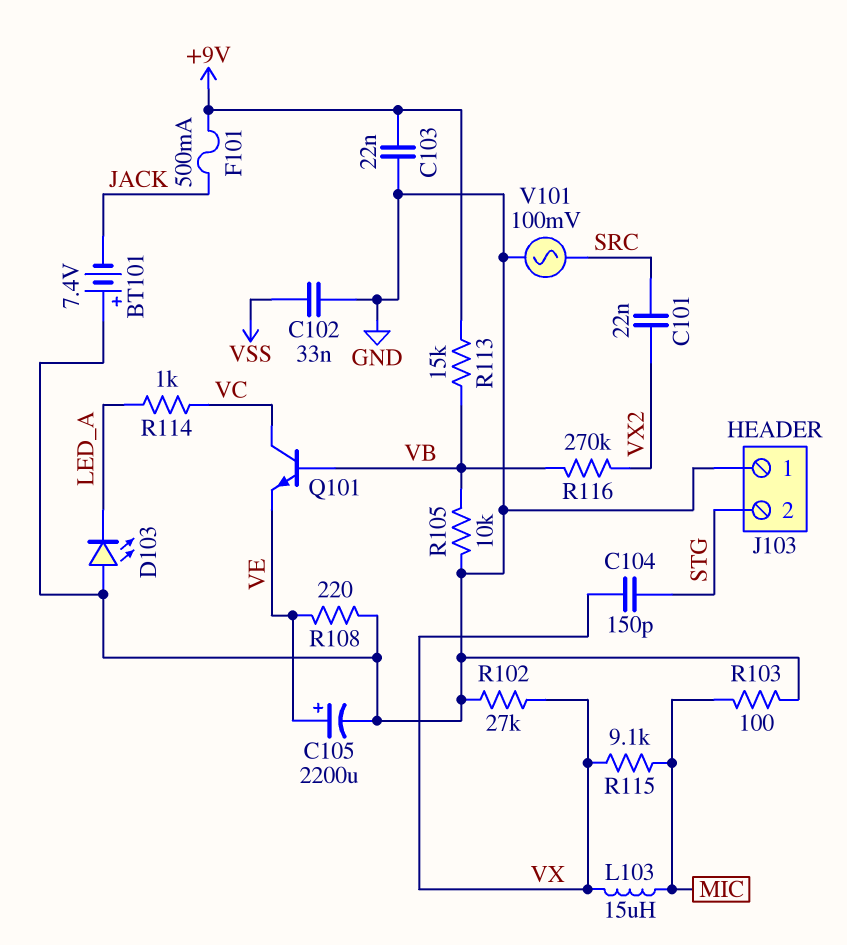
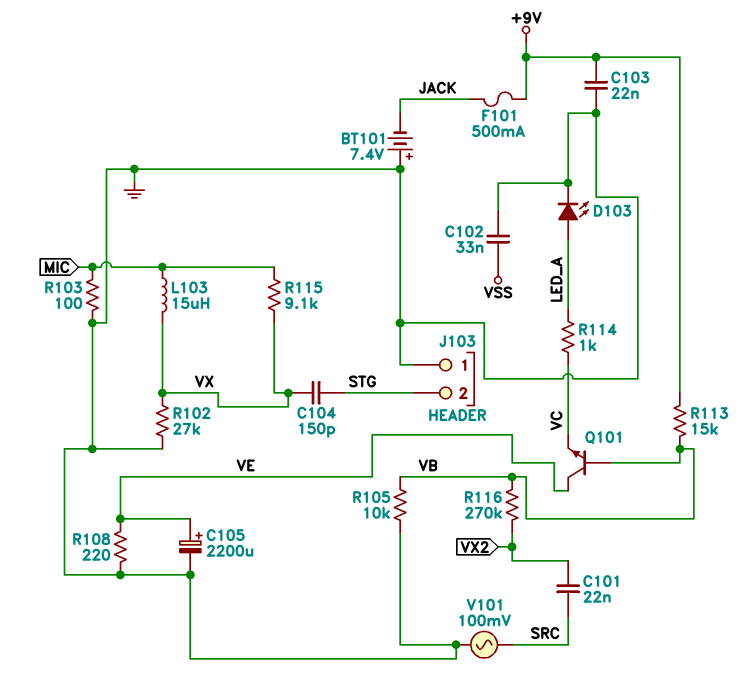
D103: LED (A GND, K LED_A) -> LED (A LED_A, K GND)
Q101: NPN (B VB, C VC, E VE) -> NPN (B VB, C VE, E VC)

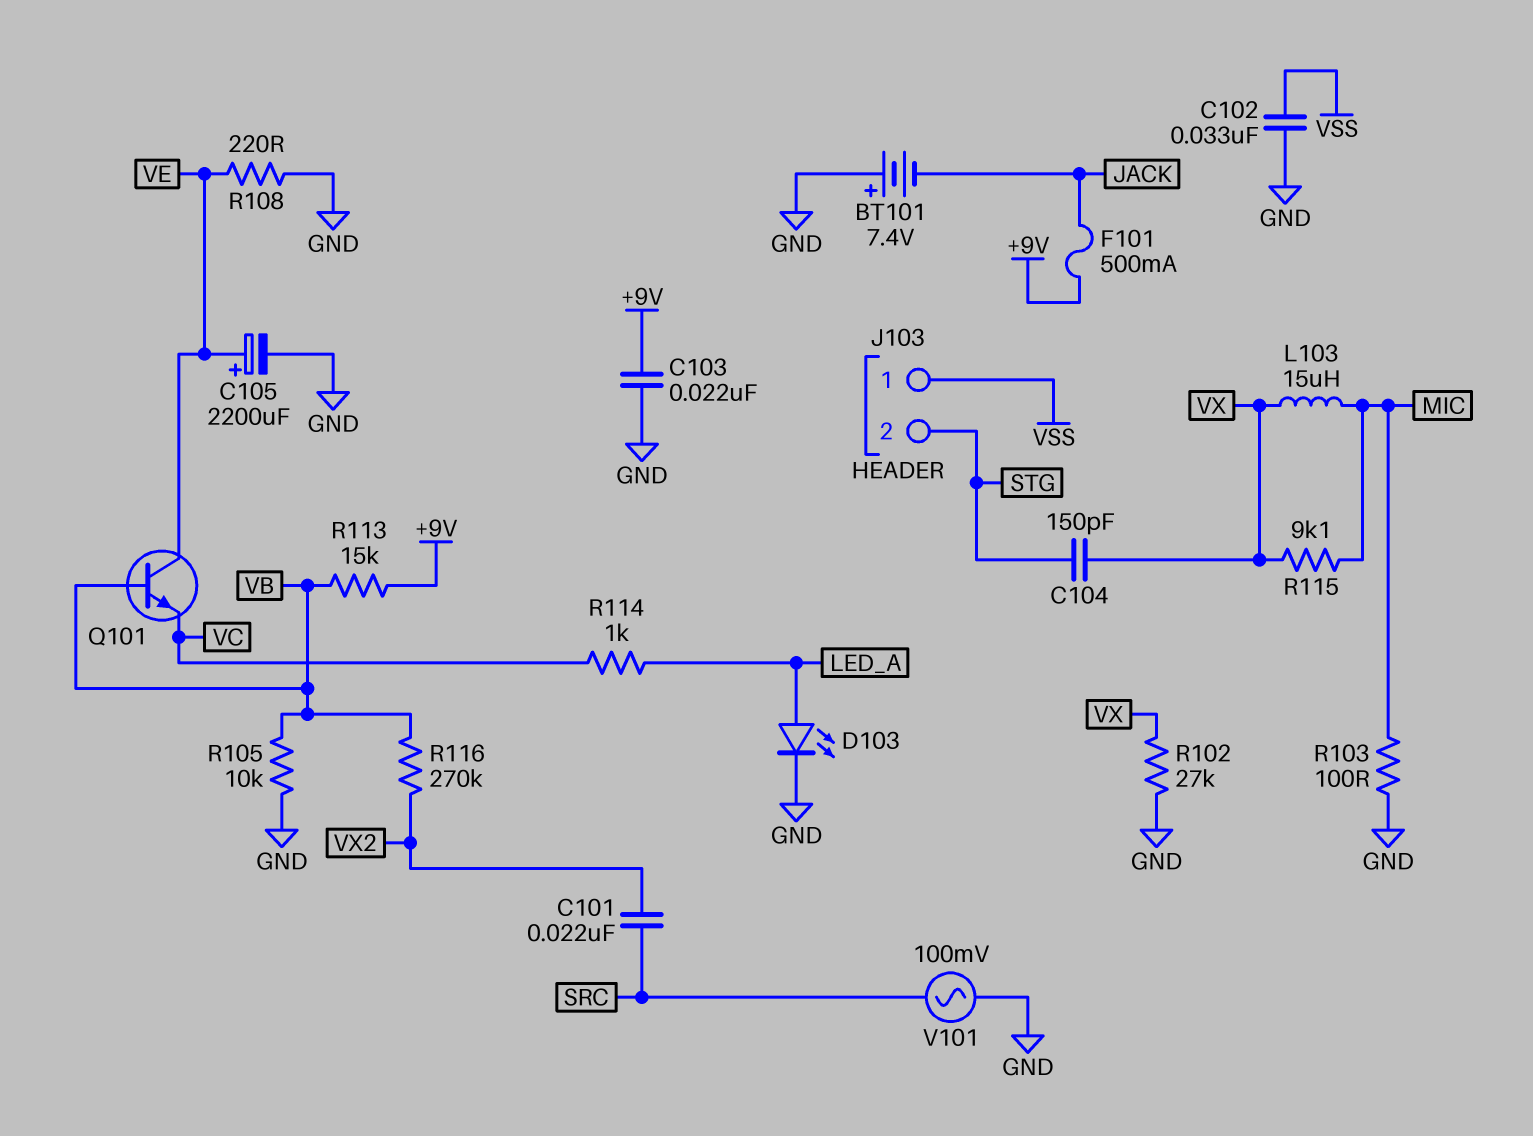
J103 pin 1: GND -> VSS

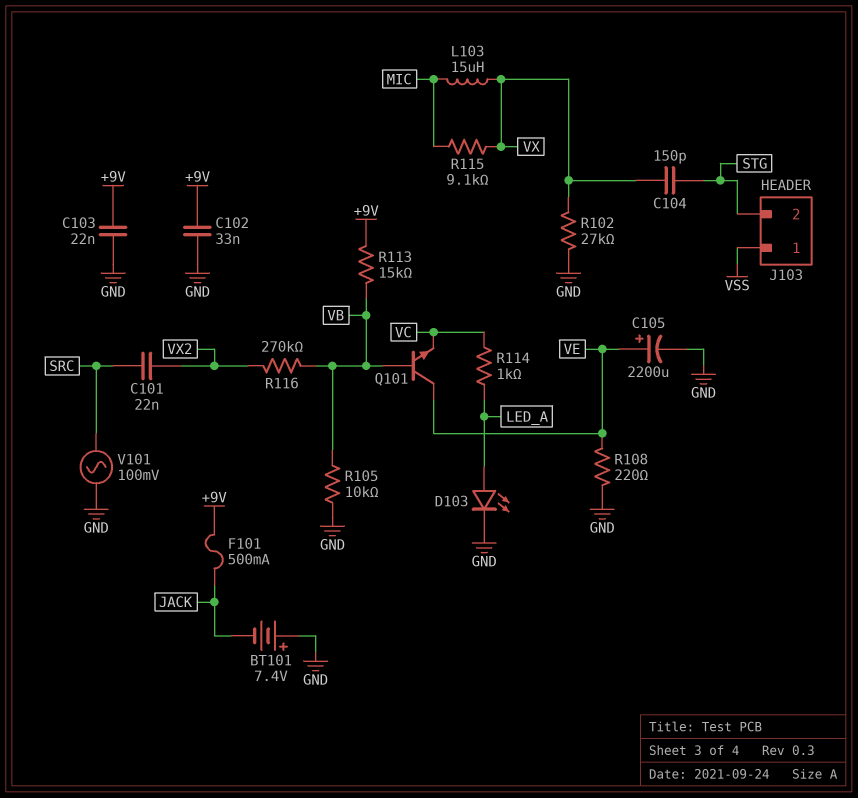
C102: 33nF (GND, VSS) -> 33nF (+9V, GND)
R103: 100 (GND, MIC) -> none

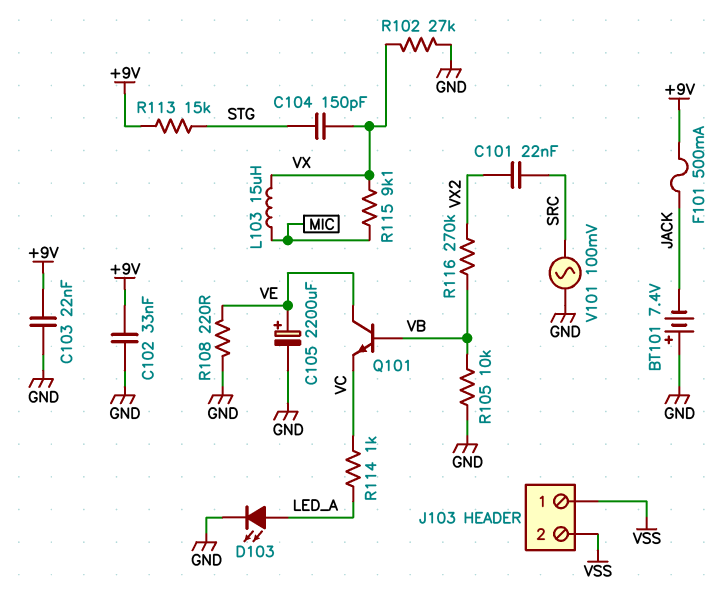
J103 pin 2: STG -> VSS
R113: 15k (+9V, VB) -> 15k (+9V, STG)

